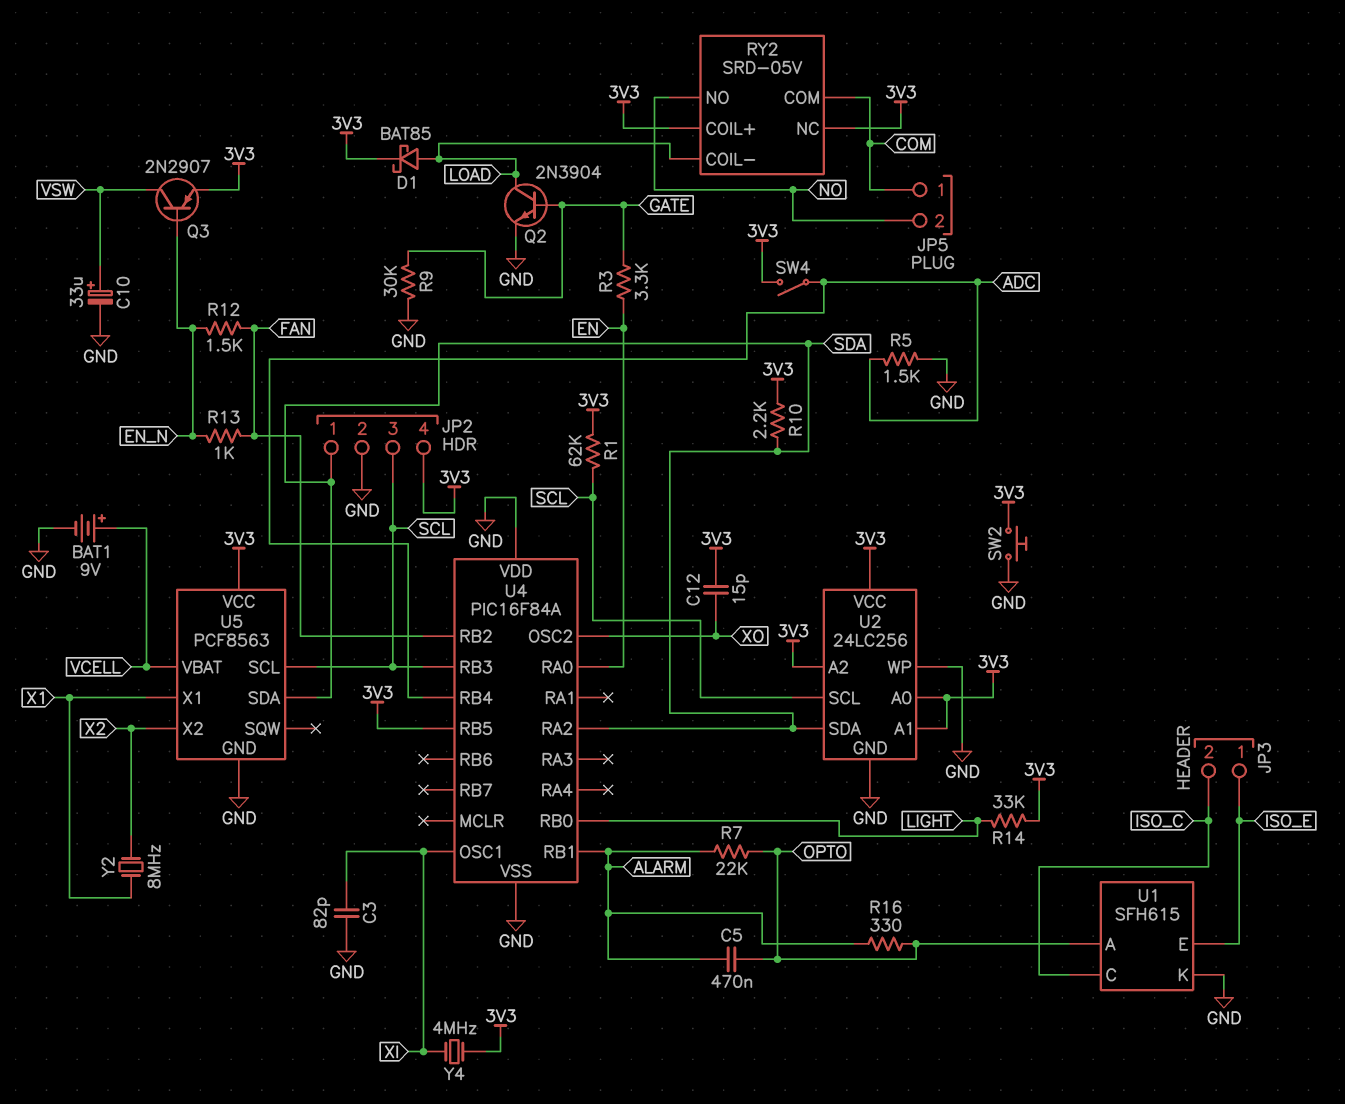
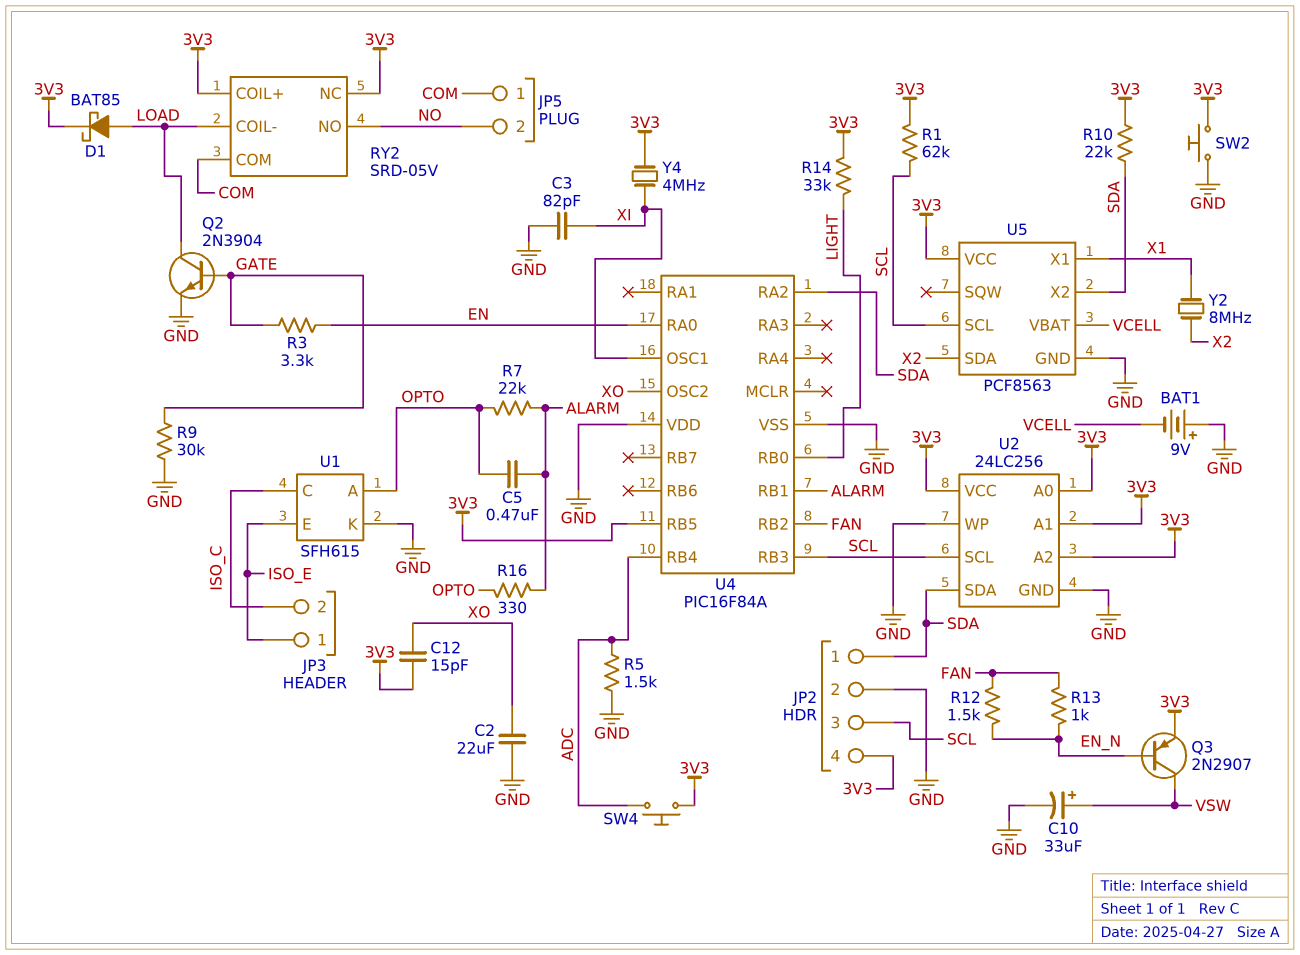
BAT1: 9V (plus VCELL, minus GND) -> 9V (plus GND, minus VCELL)
C2: none -> 22uF (GND, XO)
R10: 2.2k (3V3, SDA) -> 22k (3V3, SDA)
SW4: switch (3V3, ADC) -> button (3V3, ADC)
U5 pin SDA: SDA -> X2
U5 pin X2: X2 -> SDA

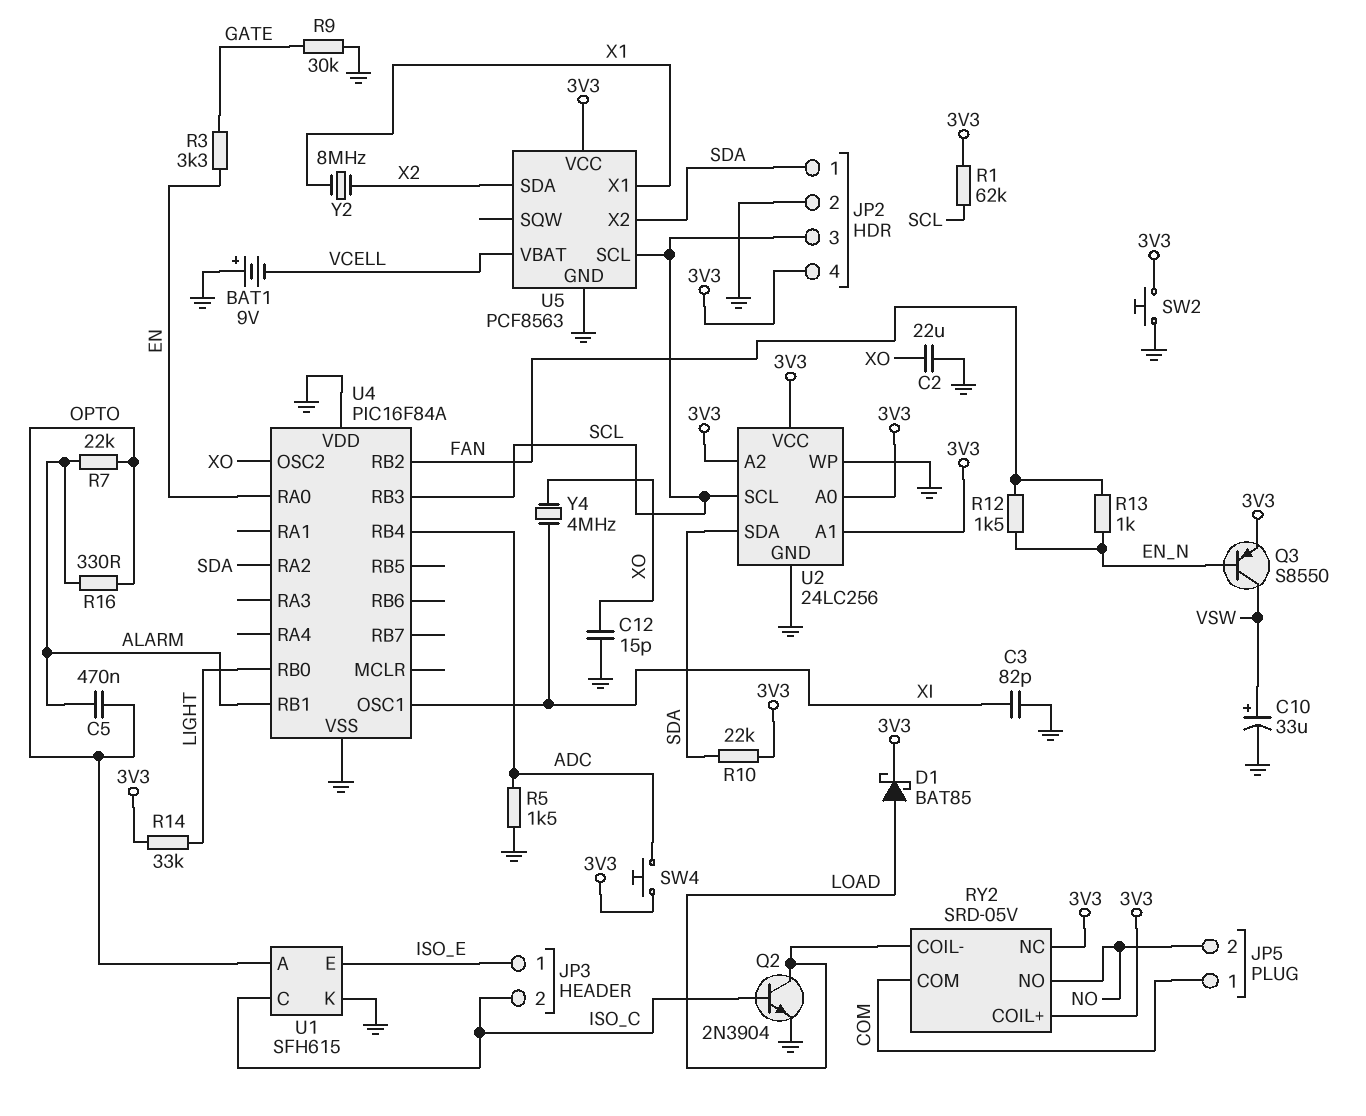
C12: 15pF (3V3, XO) -> 15pF (GND, XO)
Q2: NPN 2N3904 (B GATE, C LOAD, E GND) -> NPN 2N3904 (B ISO_C, C LOAD, E GND)
Q3: PNP 2N2907 (B EN_N, C VSW, E 3V3) -> PNP S8550 (B EN_N, C VSW, E 3V3)
U4 pin RB5: 3V3 -> none
Y4: 4MHz (3V3, XI) -> 4MHz (XI, XO)

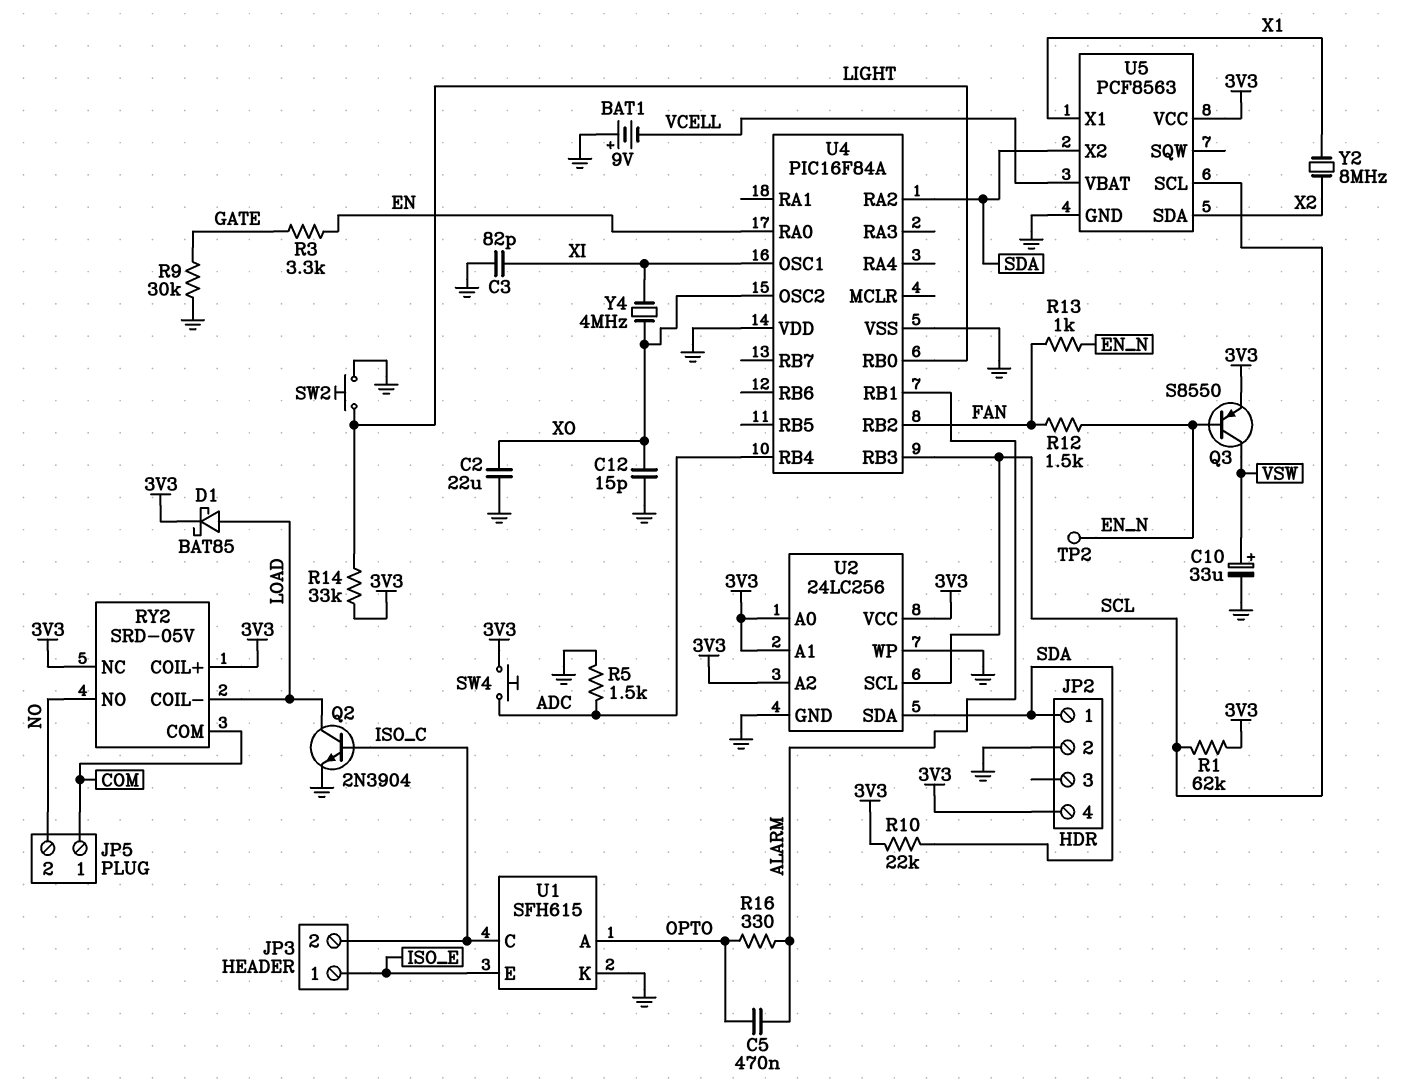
JP2 pin 3: SCL -> none
R7: 22k (ALARM, OPTO) -> none
SW2: button (3V3, GND) -> button (GND, LIGHT)
TP2: none -> test point (EN_N)

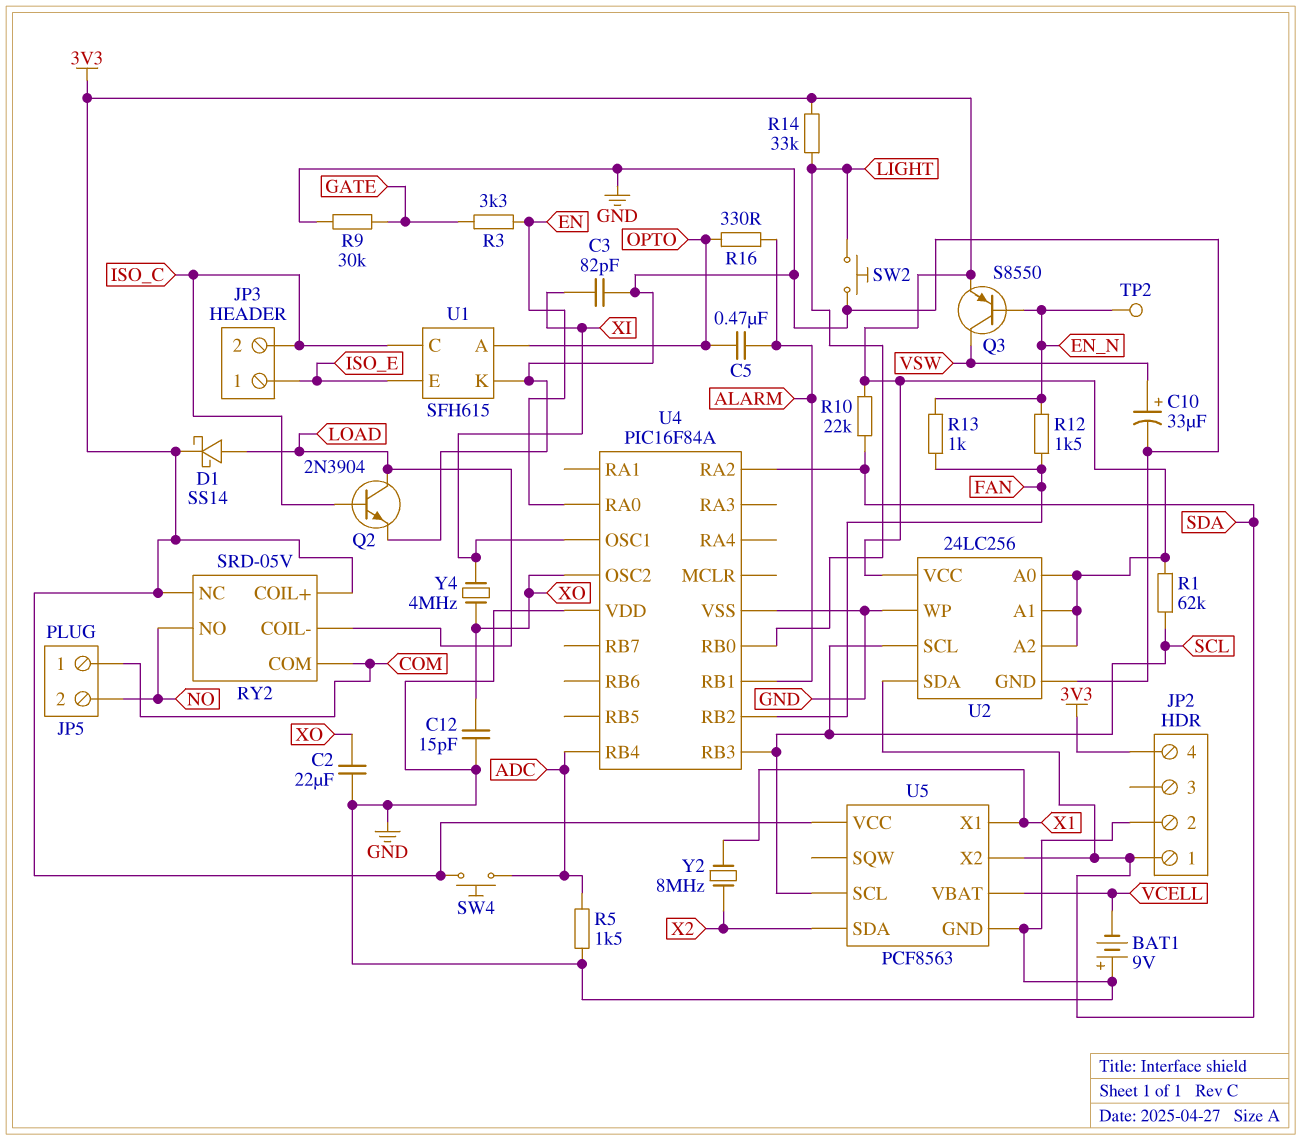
D1: schottky BAT85 (A LOAD, K 3V3) -> schottky SS14 (A LOAD, K 3V3)

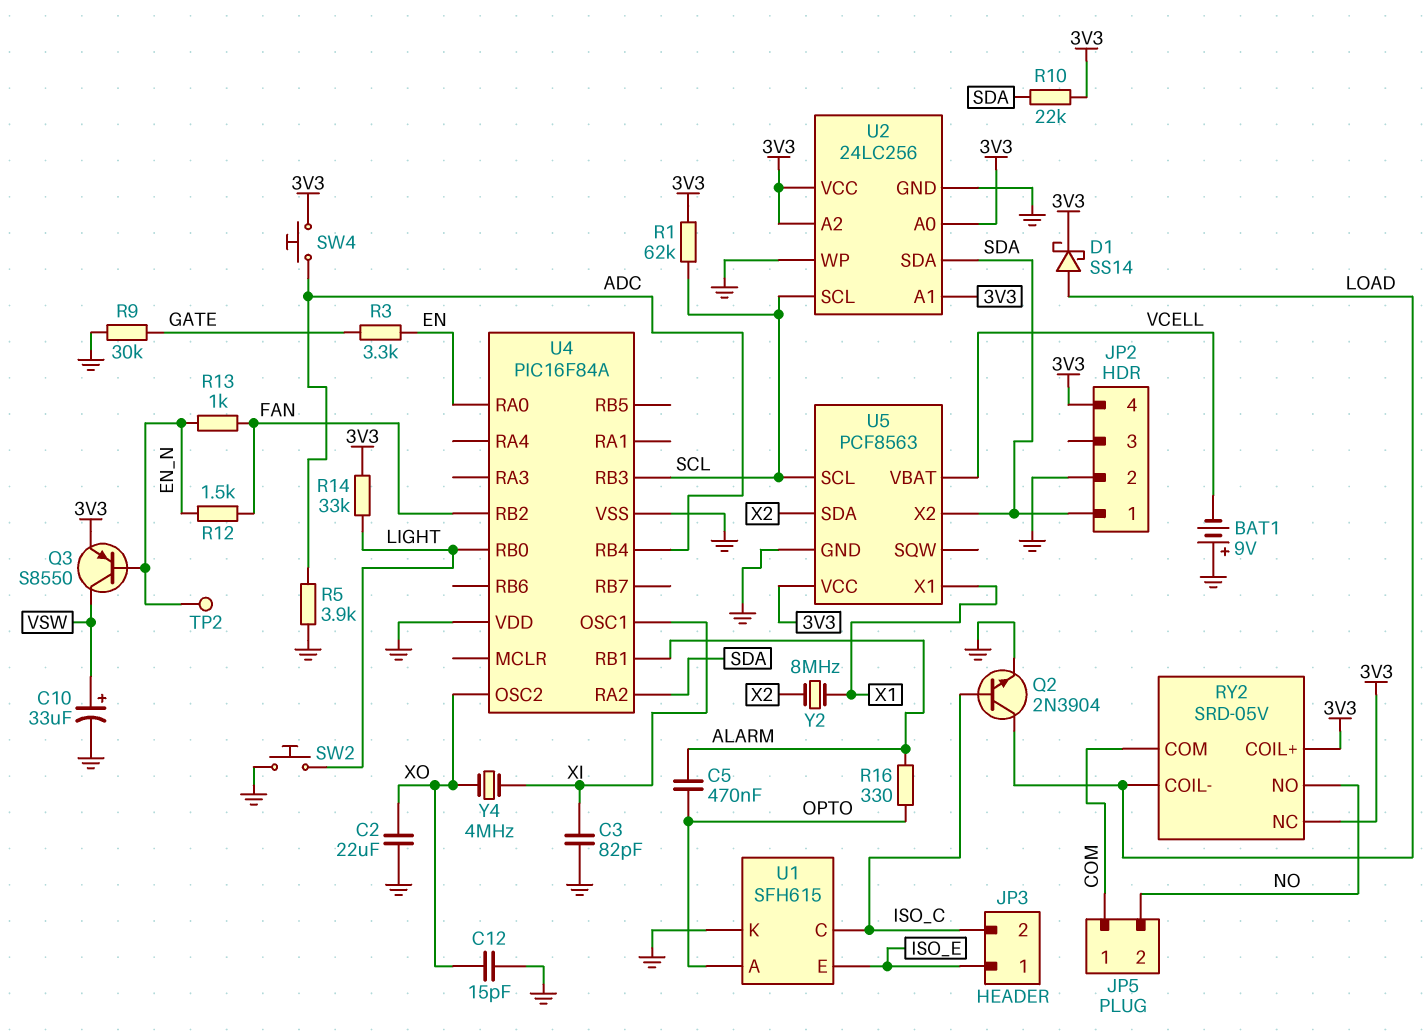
R5: 1.5k (ADC, GND) -> 3.9k (ADC, GND)

